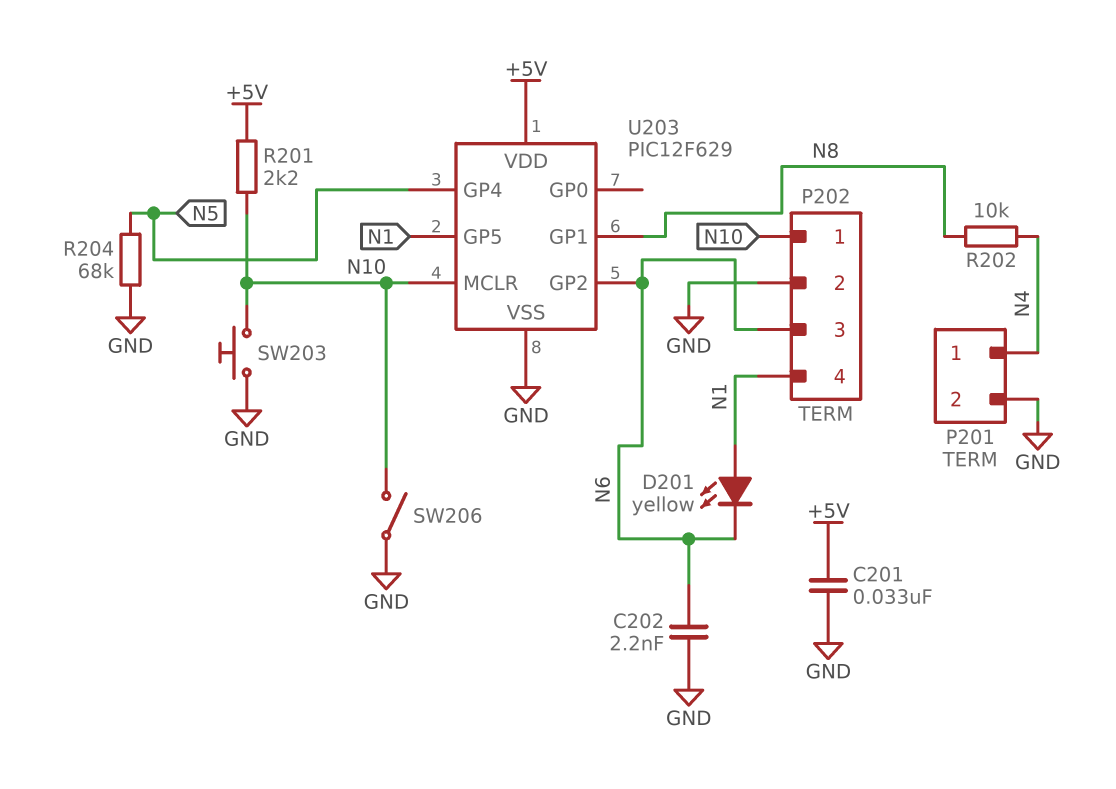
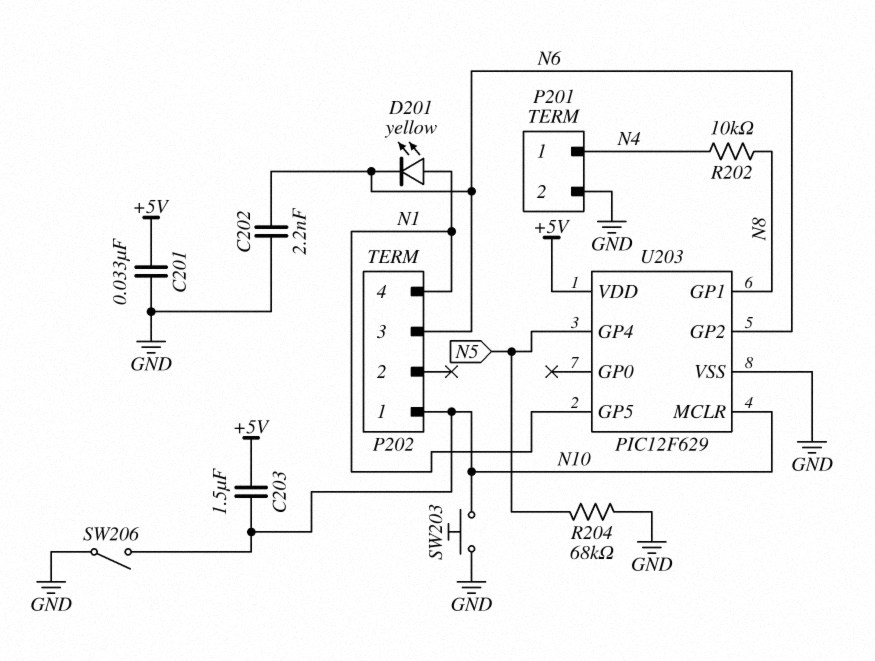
C203: none -> 1.5uF (+5V, N10)
P202 pin 2: GND -> none
R201: 2.2k (+5V, N10) -> none

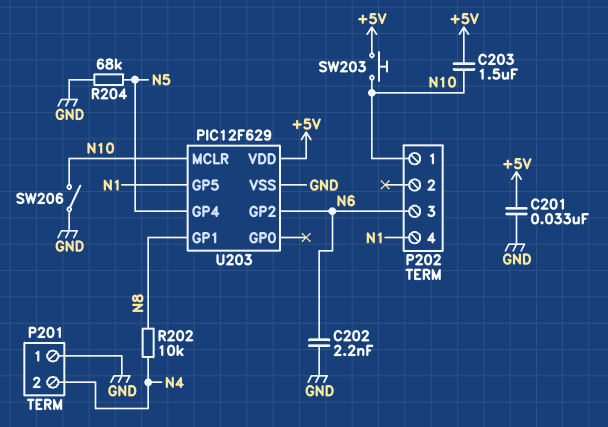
D201: LED yellow (A N1, K N6) -> none
P201 pin 1: N4 -> GND
P201 pin 2: GND -> N4
SW203: button (GND, N10) -> button (+5V, N10)

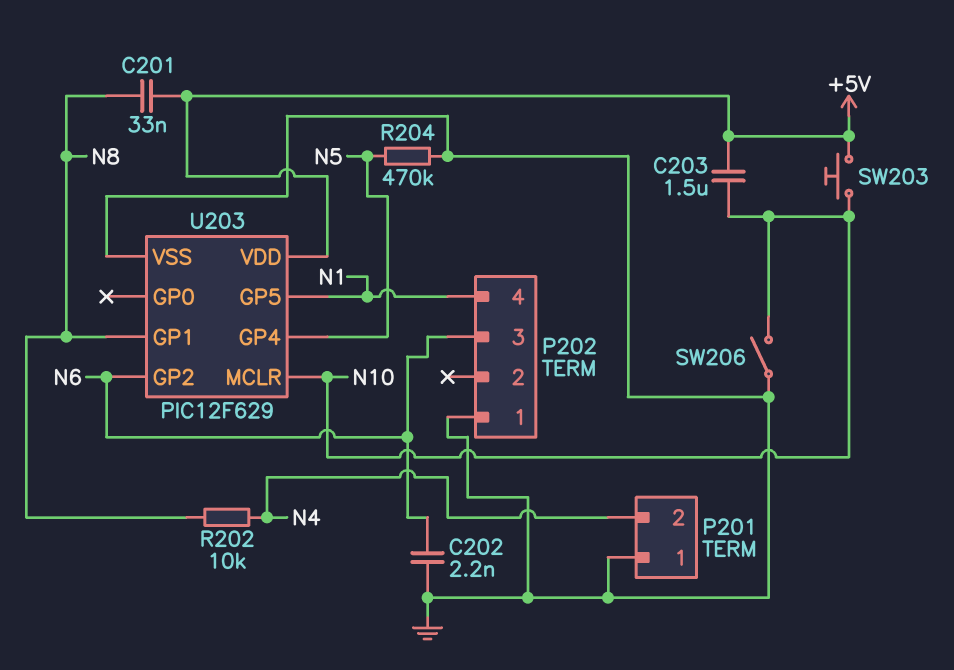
C201: 33nF (+5V, GND) -> 33nF (+5V, N8)
P202 pin 1: N10 -> GND
R204: 68k (GND, N5) -> 470k (GND, N5)

